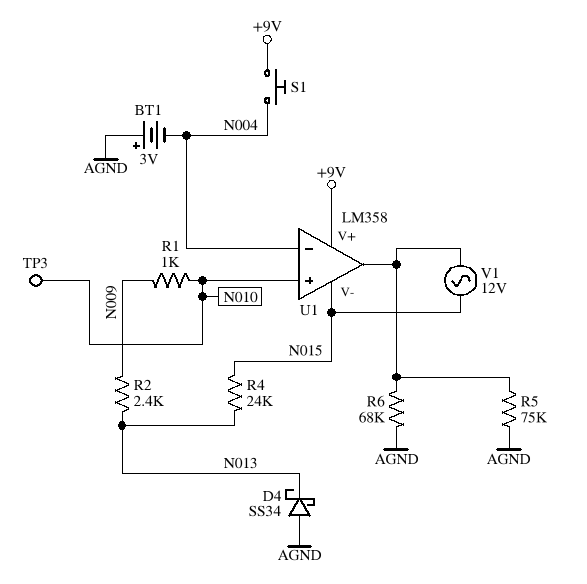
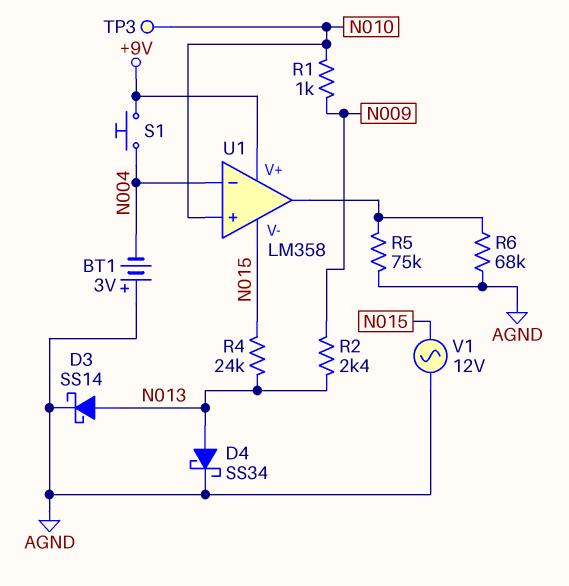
D3: none -> schottky SS14 (A N013, K AGND)
D4: schottky SS34 (A AGND, K N013) -> schottky SS34 (A N013, K AGND)
V1: AC 12V (N015, U1/out) -> AC 12V (AGND, N015)

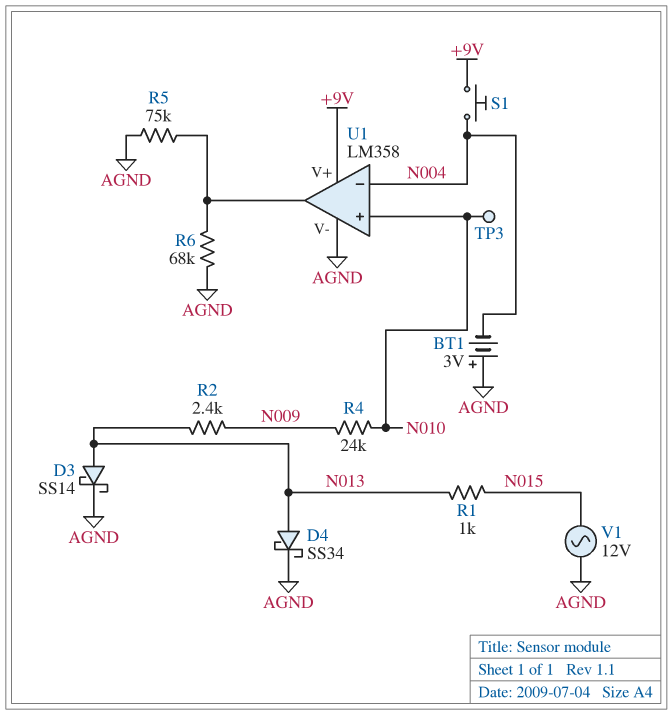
R1: 1k (N009, N010) -> 1k (N013, N015)
R4: 24k (N013, N015) -> 24k (N009, N010)
U1 pin V-: N015 -> AGND

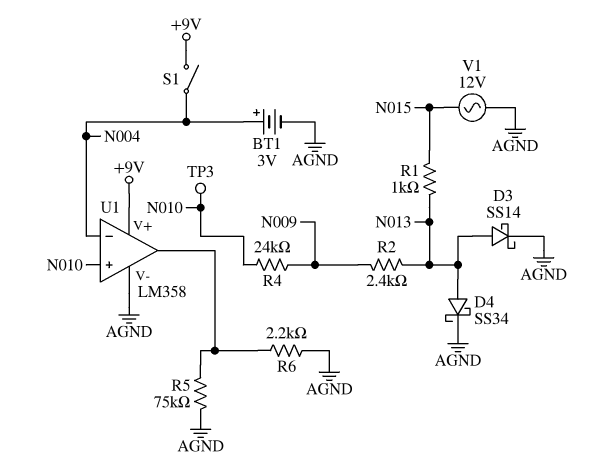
BT1: 3V (plus AGND, minus N004) -> 3V (plus N004, minus AGND)
R6: 68k (AGND, U1/out) -> 2.2k (AGND, U1/out)
S1: button (+9V, N004) -> switch (+9V, N004)

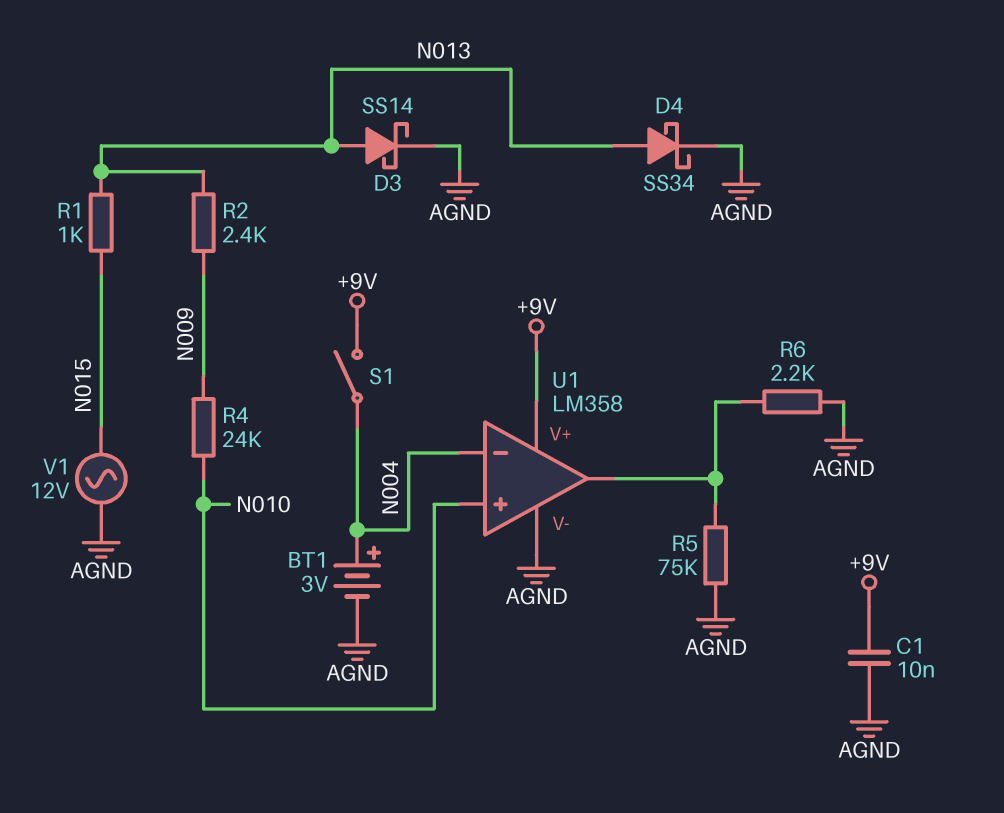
C1: none -> 10nF (+9V, AGND)
TP3: test point (N010) -> none

